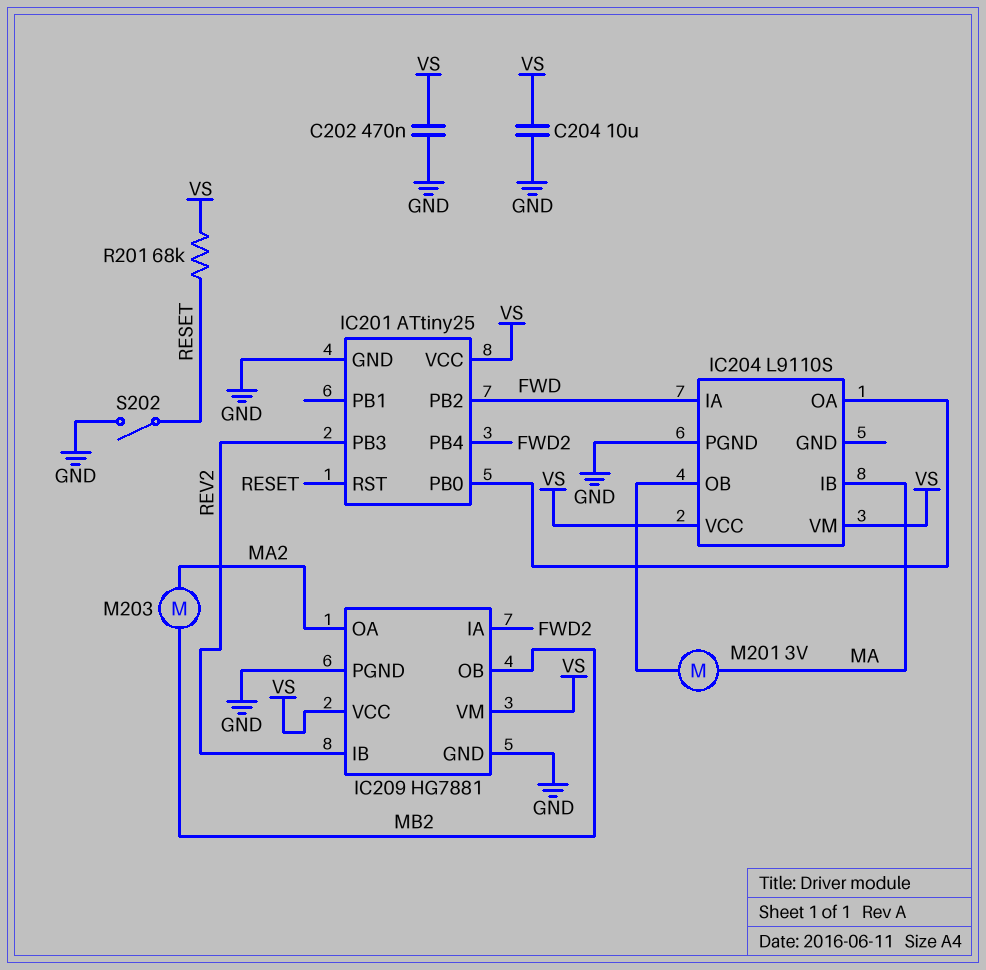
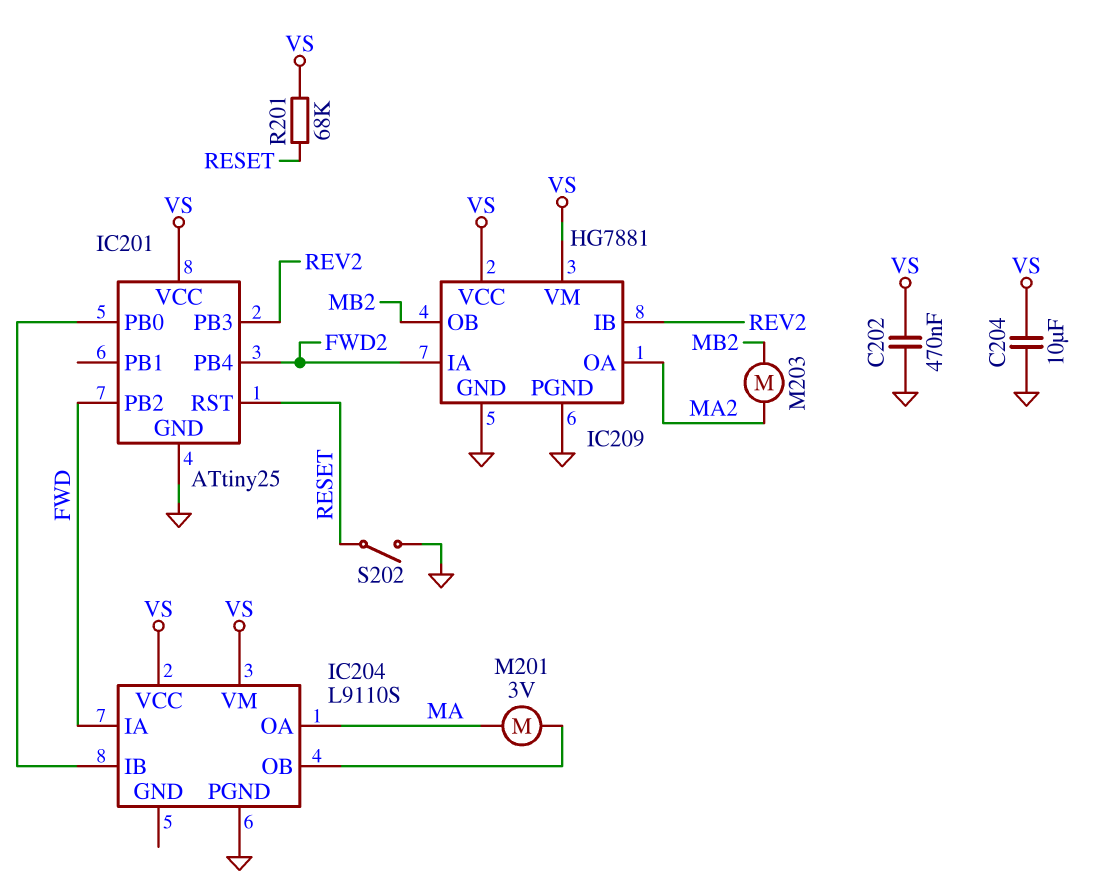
IC204 pin IB: MA -> IC201/PB0
IC204 pin OA: IC201/PB0 -> MA

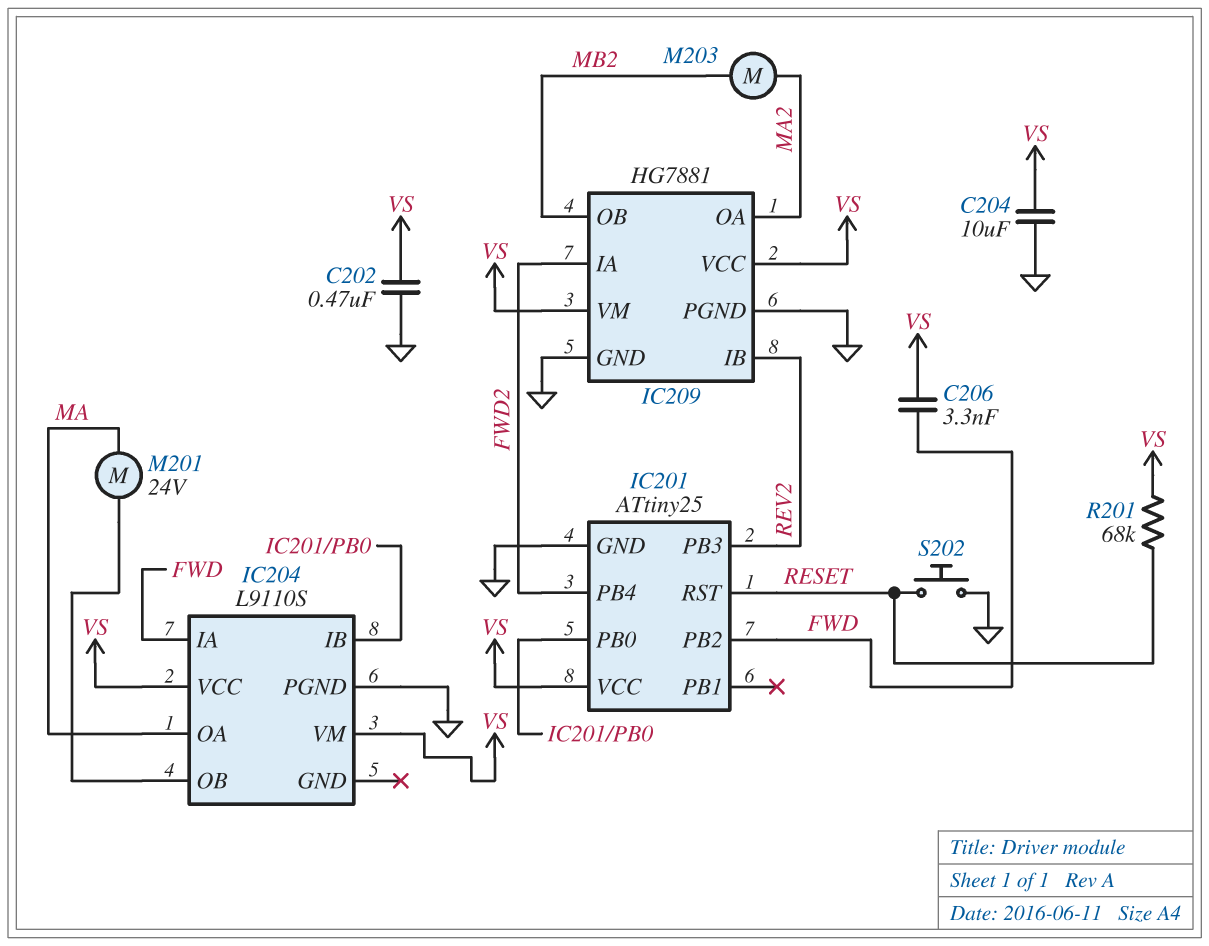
C206: none -> 3.3nF (FWD, VS)
M201: motor 3V (IC204/OB, MA) -> motor 24V (IC204/OB, MA)
S202: switch (GND, RESET) -> button (GND, RESET)

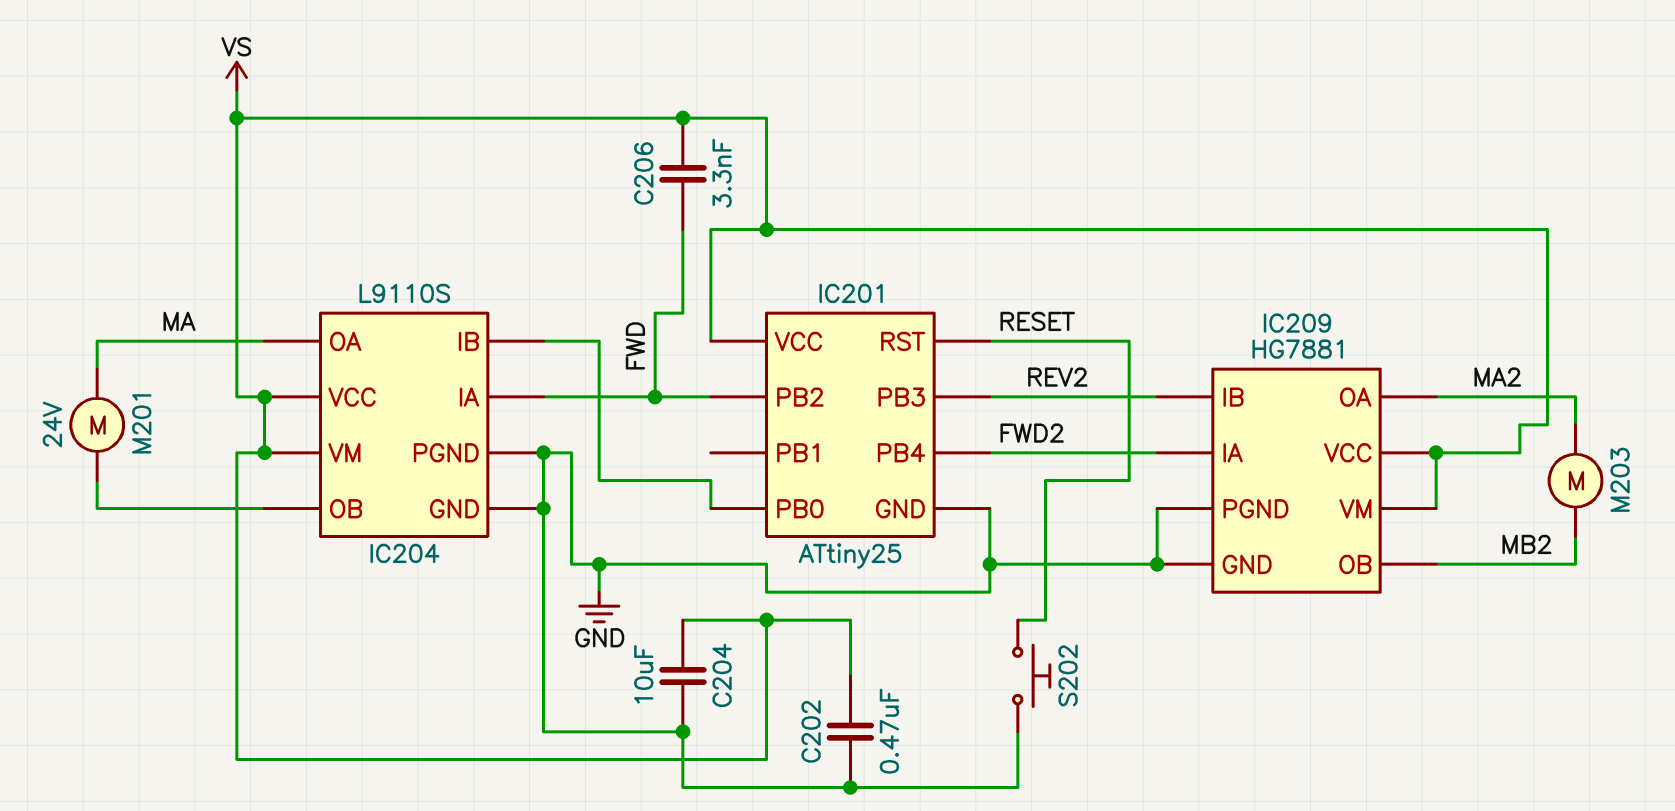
IC204 pin GND: none -> GND
R201: 68k (RESET, VS) -> none

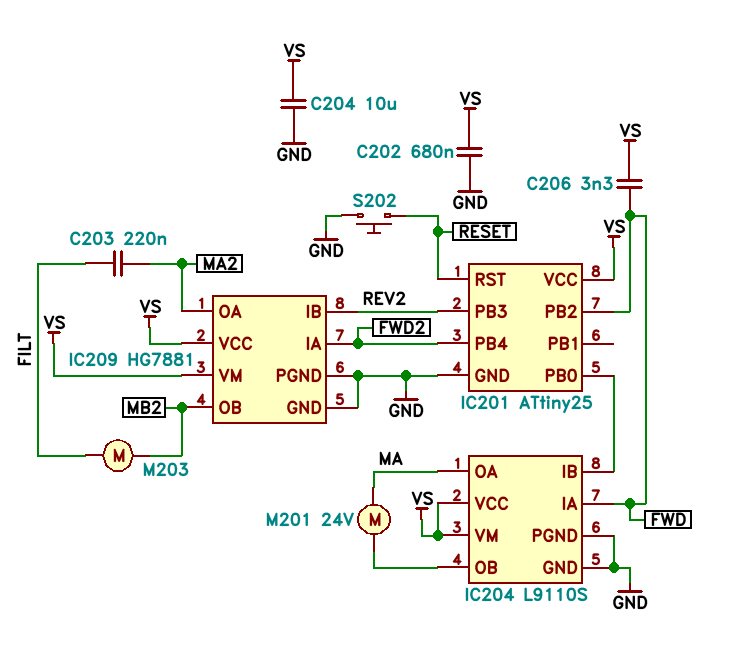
C202: 470nF (GND, VS) -> 680nF (GND, VS)
C203: none -> 220nF (FILT, MA2)
M203: motor (MA2, MB2) -> motor (FILT, MB2)

